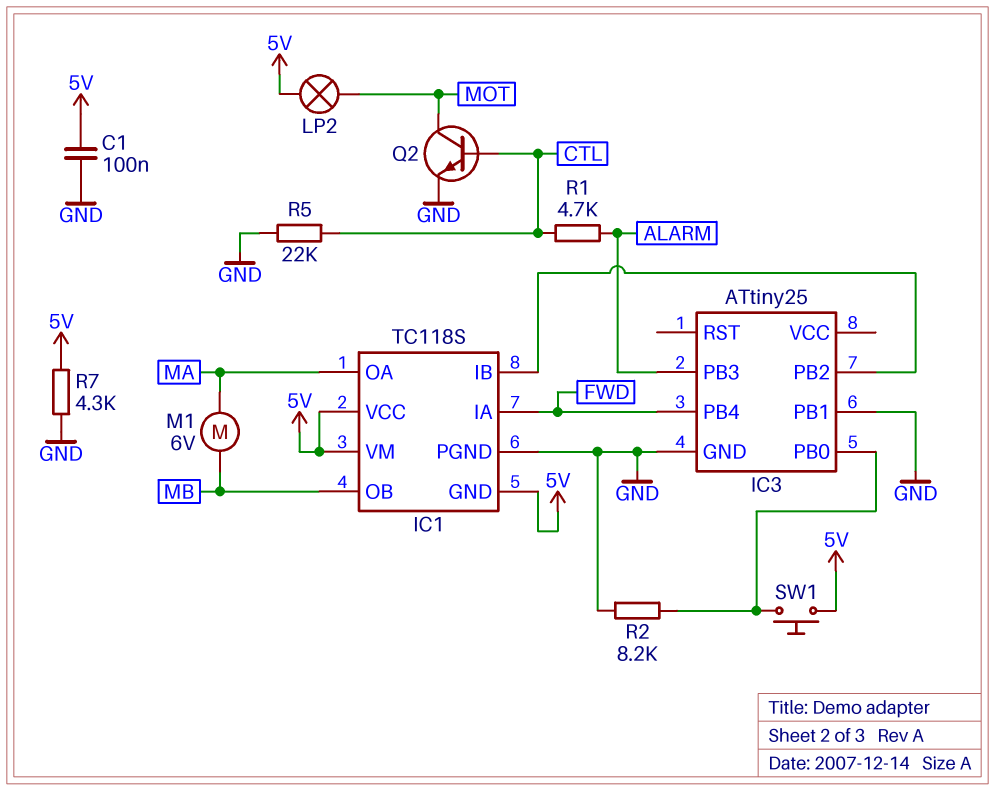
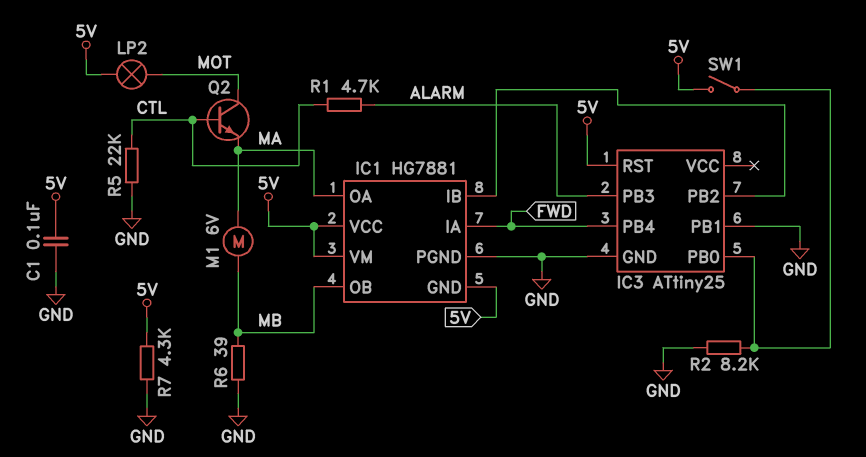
IC1: TC118S -> HG7881
IC3 pin RST: none -> 5V
Q2: NPN (B CTL, C MOT, E GND) -> NPN (B CTL, C MOT, E MA)
R6: none -> 39 (GND, MB)
SW1: button (5V, IC3/PB0) -> switch (5V, IC3/PB0)

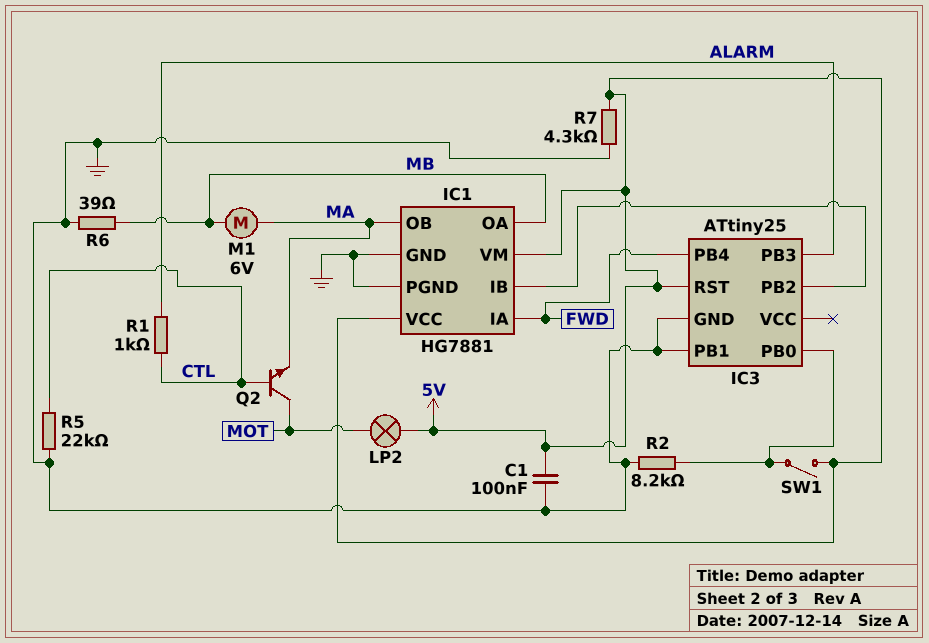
IC1 pin GND: 5V -> GND
IC1 pin OA: MA -> MB
IC1 pin OB: MB -> MA
R1: 4.7k (ALARM, CTL) -> 1k (ALARM, CTL)

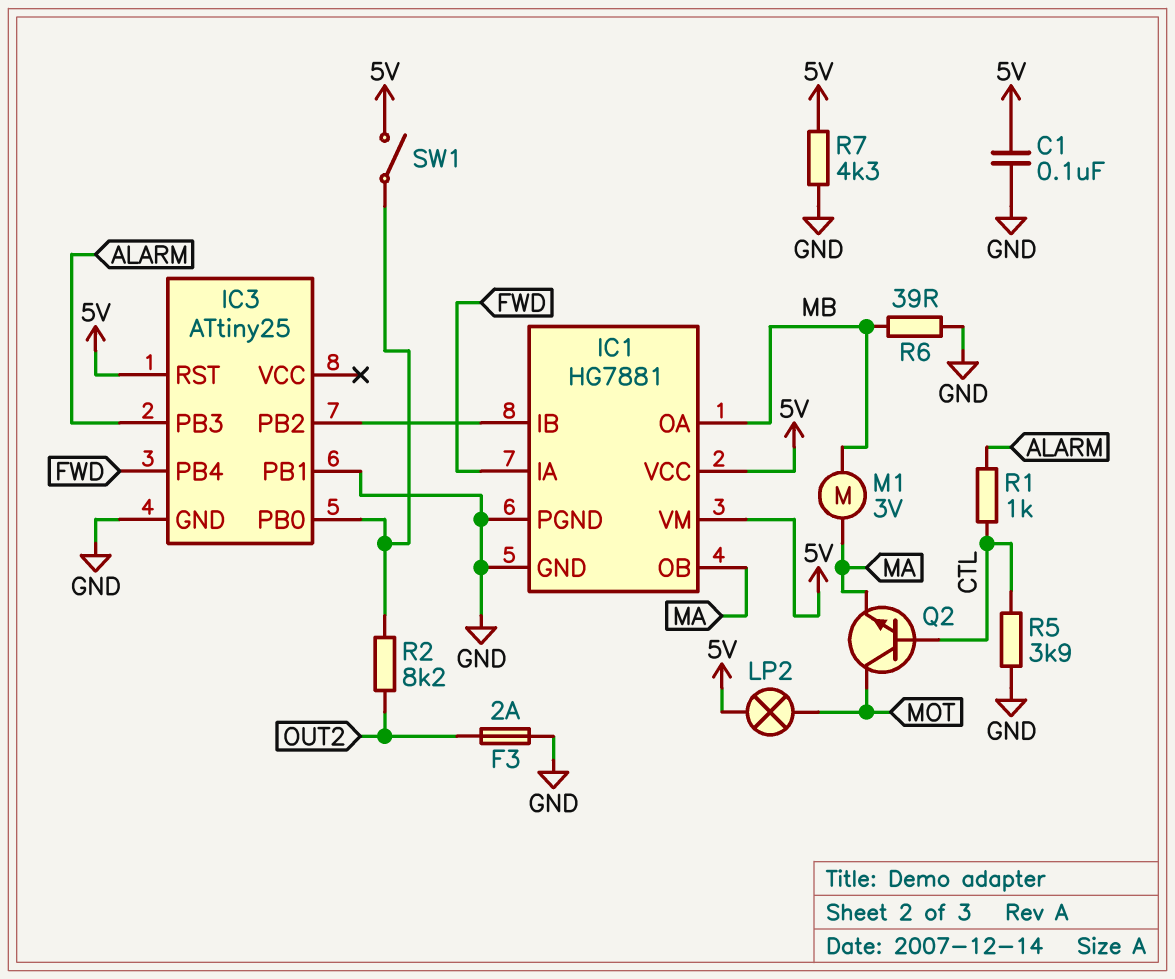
F3: none -> 2A (GND, OUT2)
M1: motor 6V (MA, MB) -> motor 3V (MA, MB)
R2: 8.2k (GND, IC3/PB0) -> 8.2k (IC3/PB0, OUT2)
R5: 22k (CTL, GND) -> 3.9k (CTL, GND)

